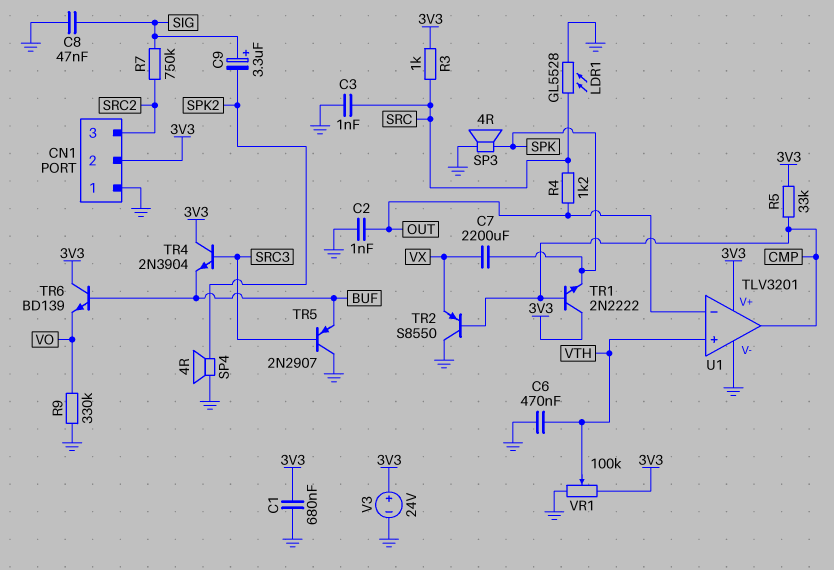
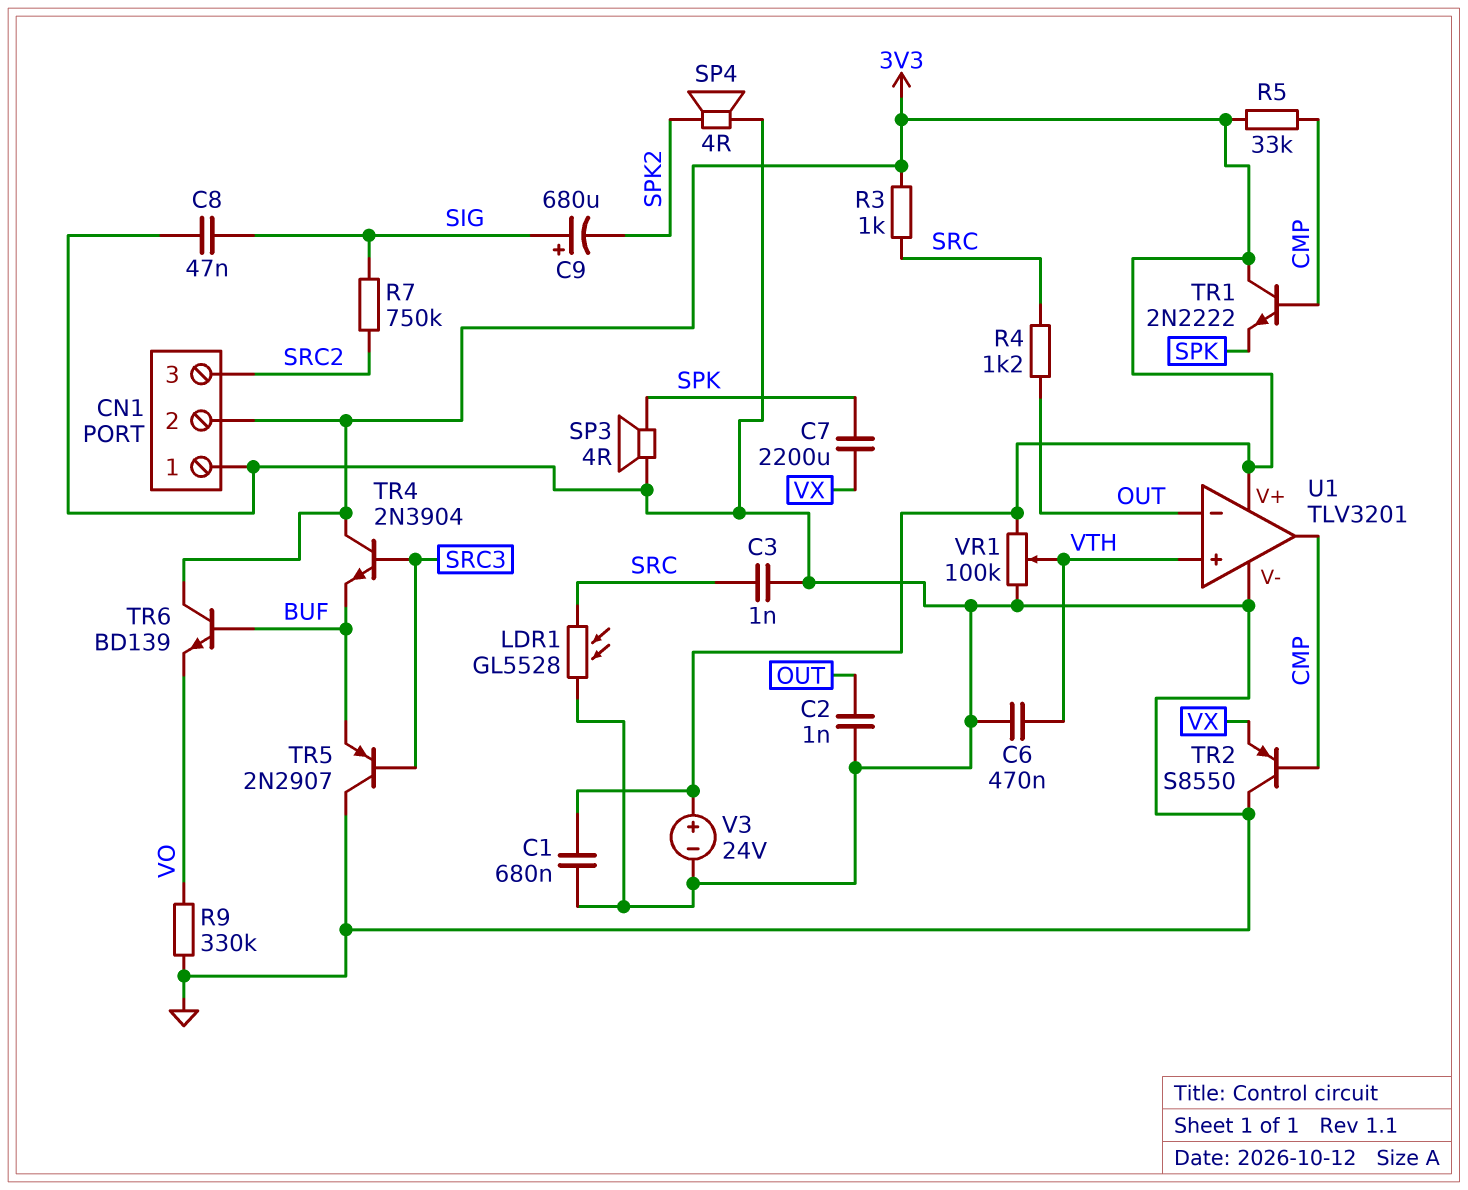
C9: 3.3uF (plus SIG, minus SPK2) -> 680uF (plus SIG, minus SPK2)

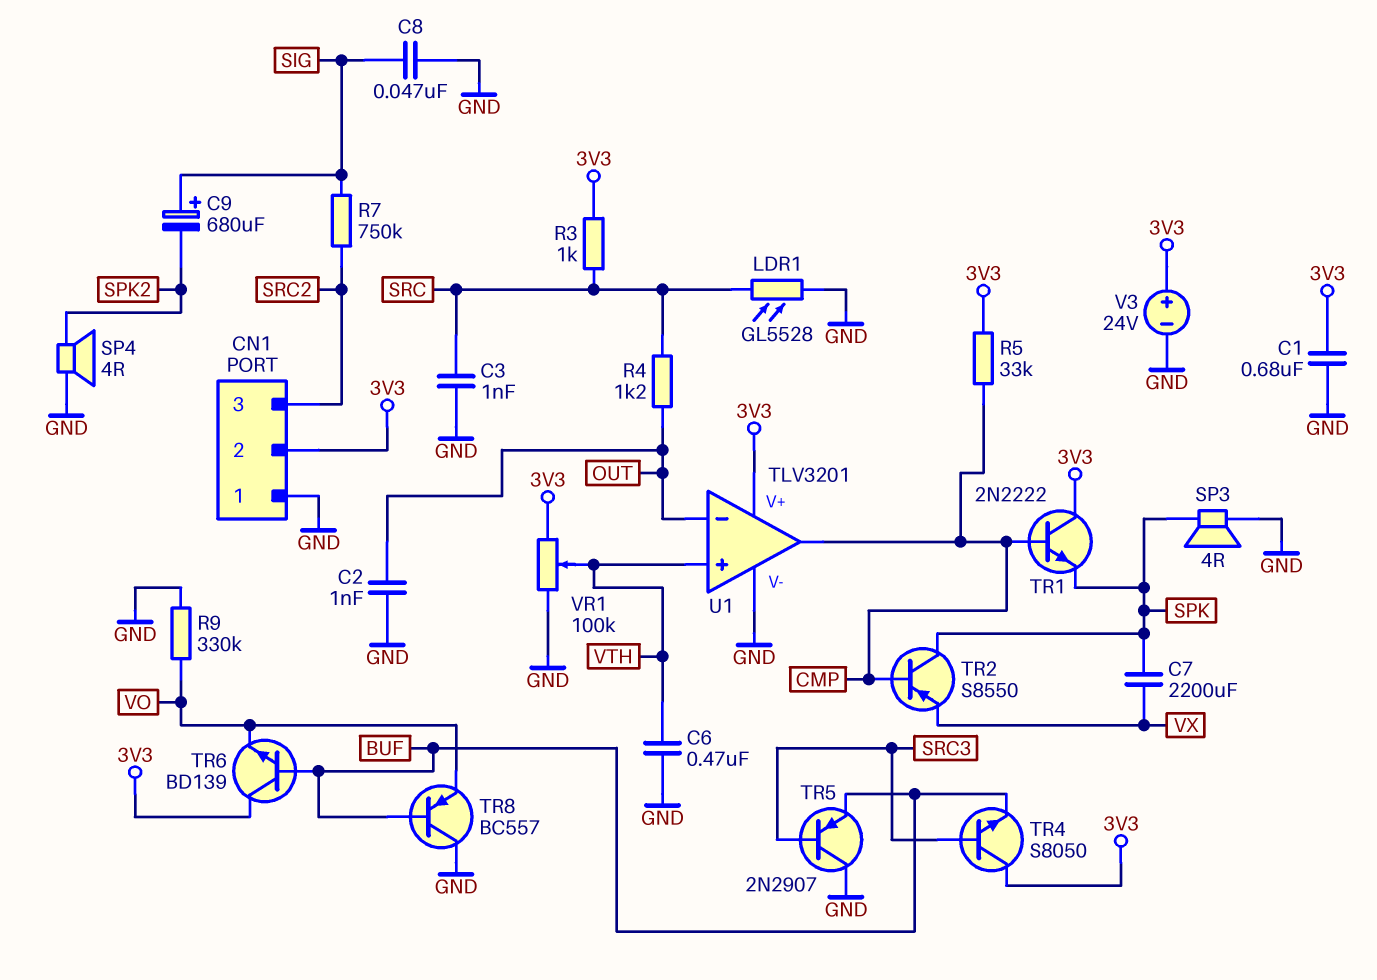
TR2: PNP S8550 (B CMP, C GND, E VX) -> PNP S8550 (B CMP, C SPK, E VX)
TR4: NPN 2N3904 (B SRC3, C 3V3, E BUF) -> NPN S8050 (B SRC3, C 3V3, E BUF)
TR8: none -> PNP BC557 (B BUF, C GND, E VO)

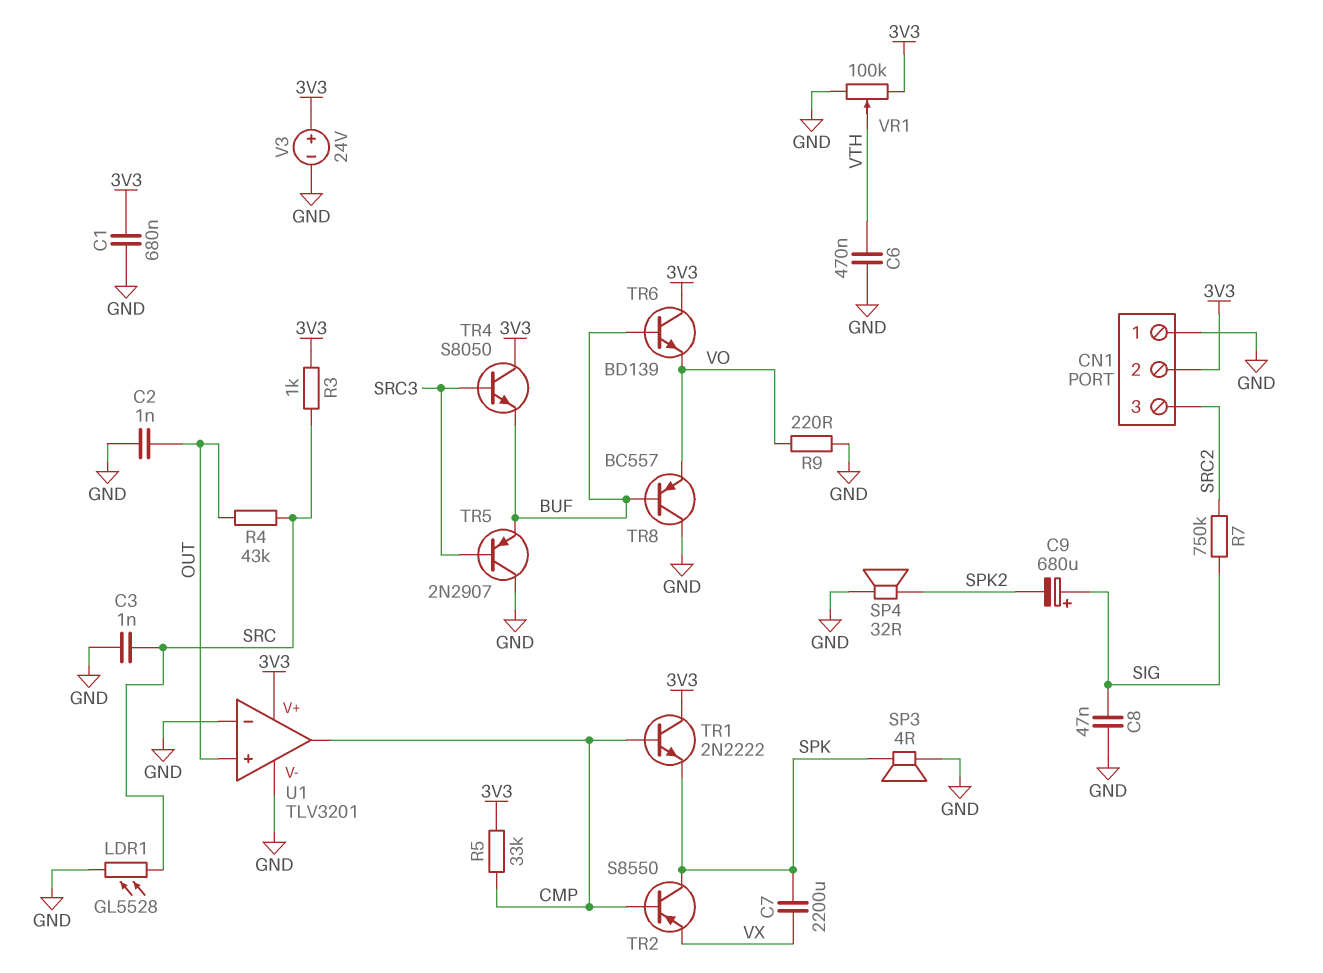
R4: 1.2k (OUT, SRC) -> 43k (OUT, SRC)
R9: 330k (GND, VO) -> 220 (GND, VO)
SP4: speaker 4R (GND, SPK2) -> speaker 32R (GND, SPK2)
U1 pin in+: VTH -> OUT
U1 pin in-: OUT -> GND

